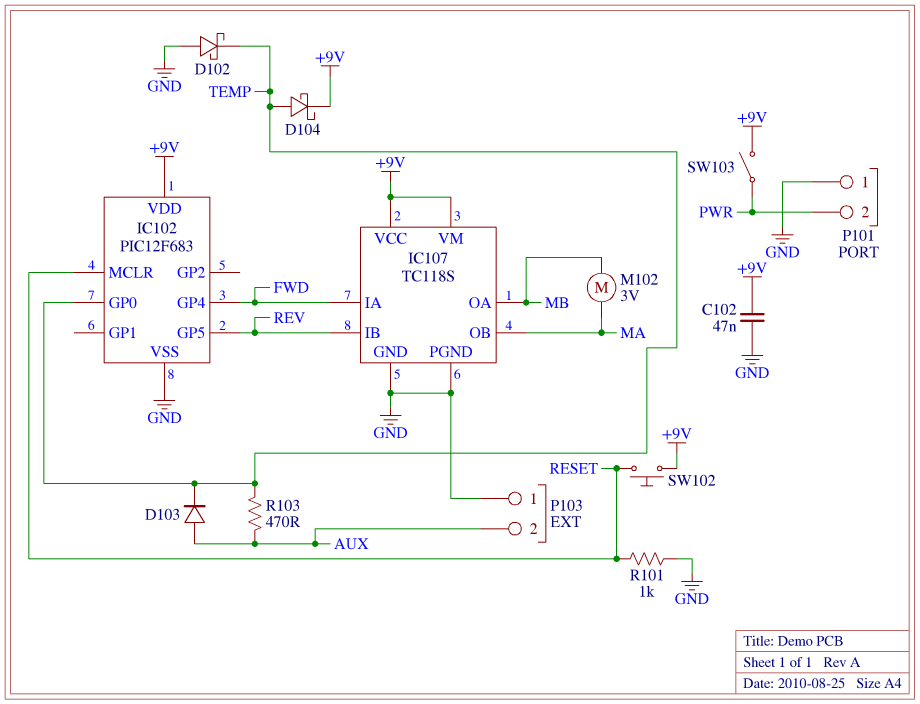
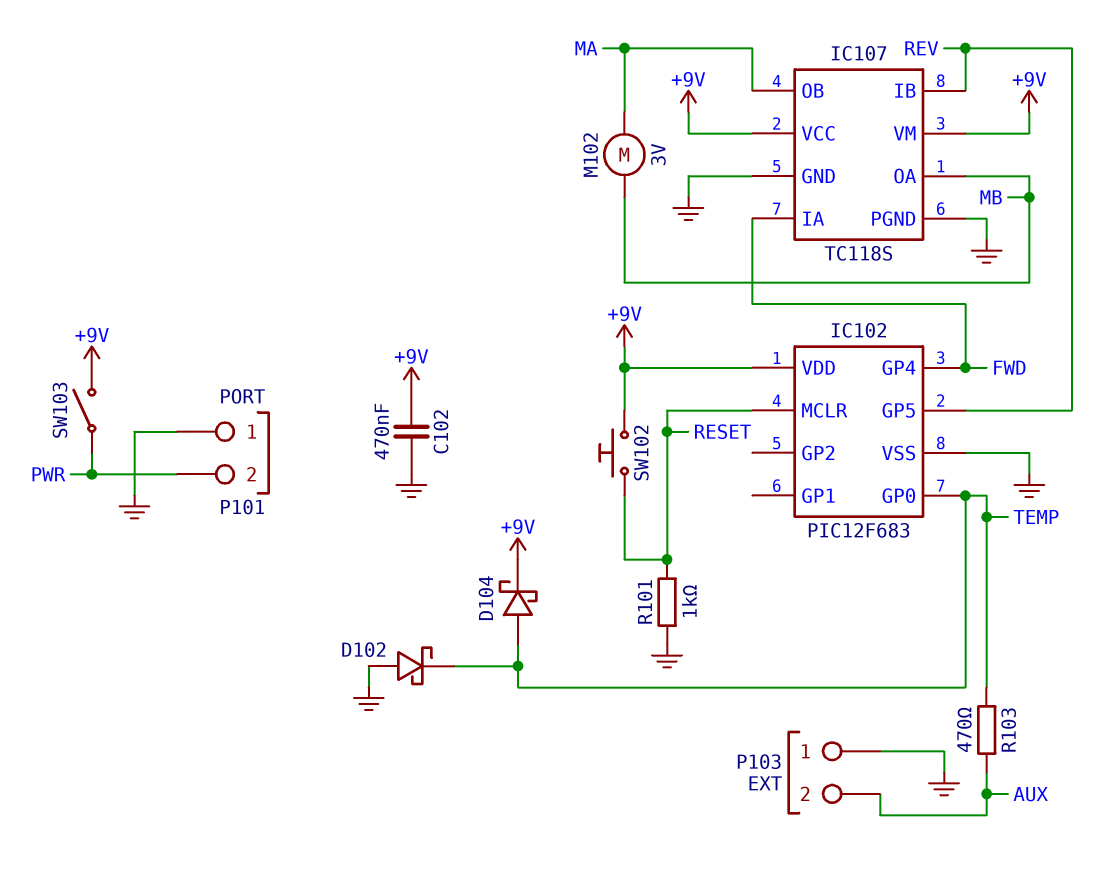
C102: 47nF (+9V, GND) -> 470nF (+9V, GND)
D103: diode (A AUX, K TEMP) -> none

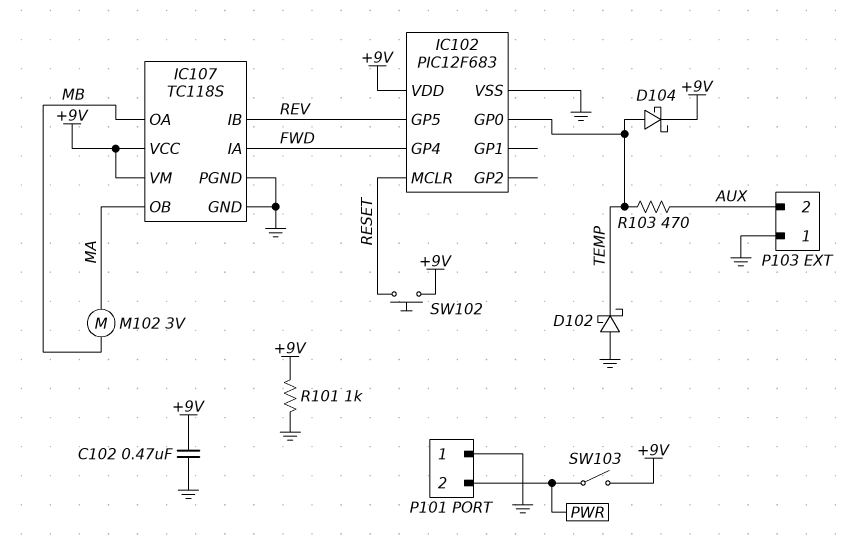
R101: 1k (GND, RESET) -> 1k (+9V, GND)

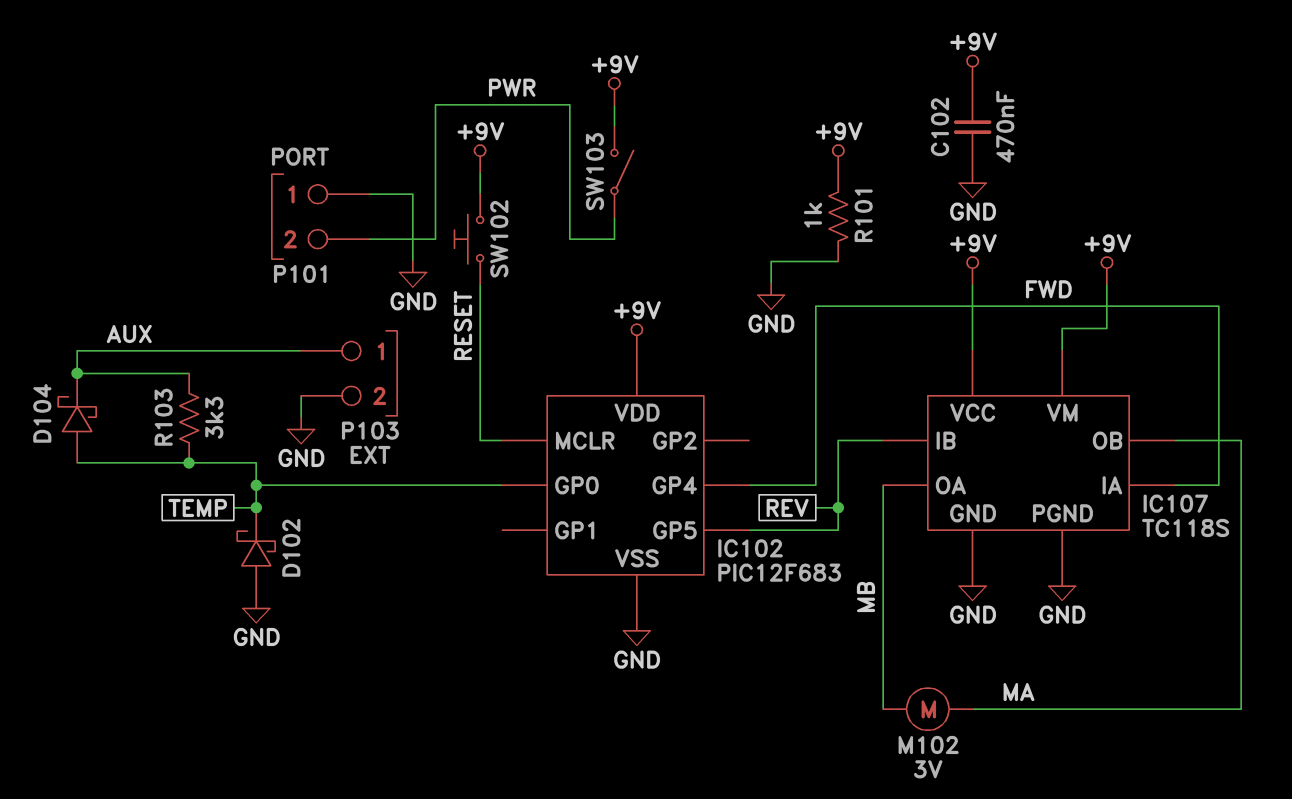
D104: schottky (A TEMP, K +9V) -> schottky (A TEMP, K AUX)
P103 pin 1: GND -> AUX
P103 pin 2: AUX -> GND
R103: 470 (AUX, TEMP) -> 3.3k (AUX, TEMP)

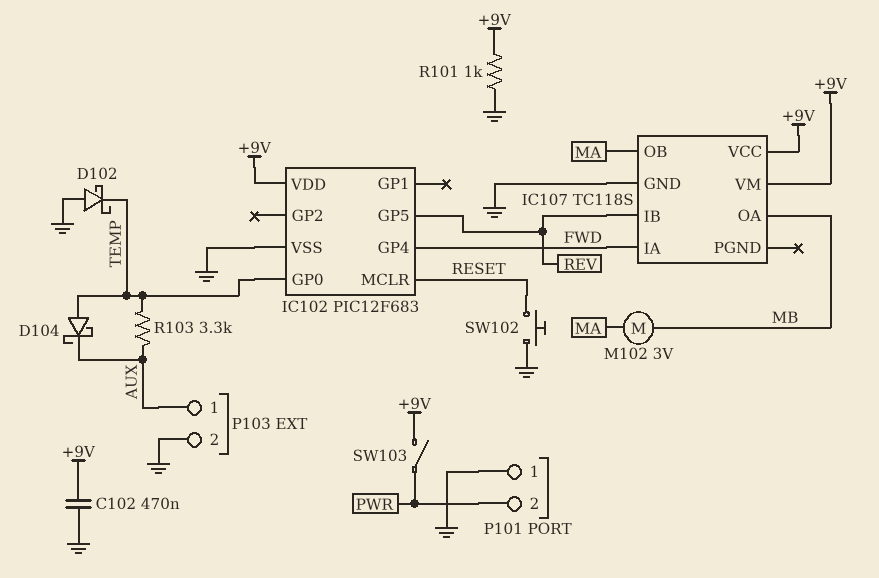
IC107 pin PGND: GND -> none
SW102: button (+9V, RESET) -> button (GND, RESET)

